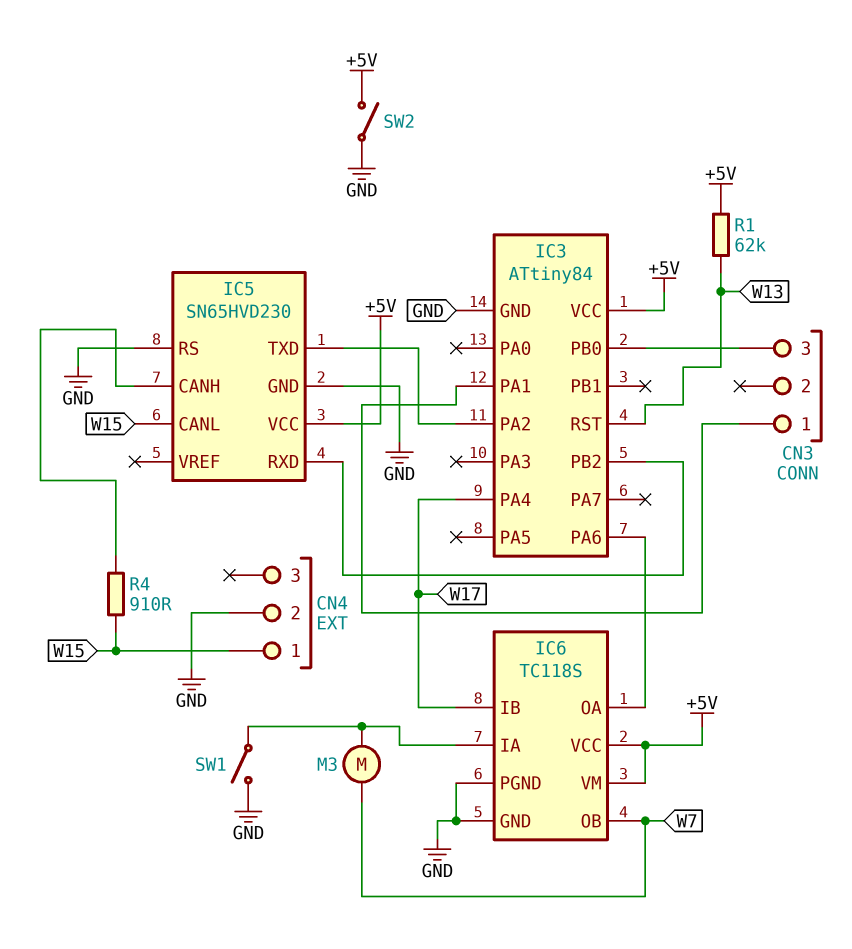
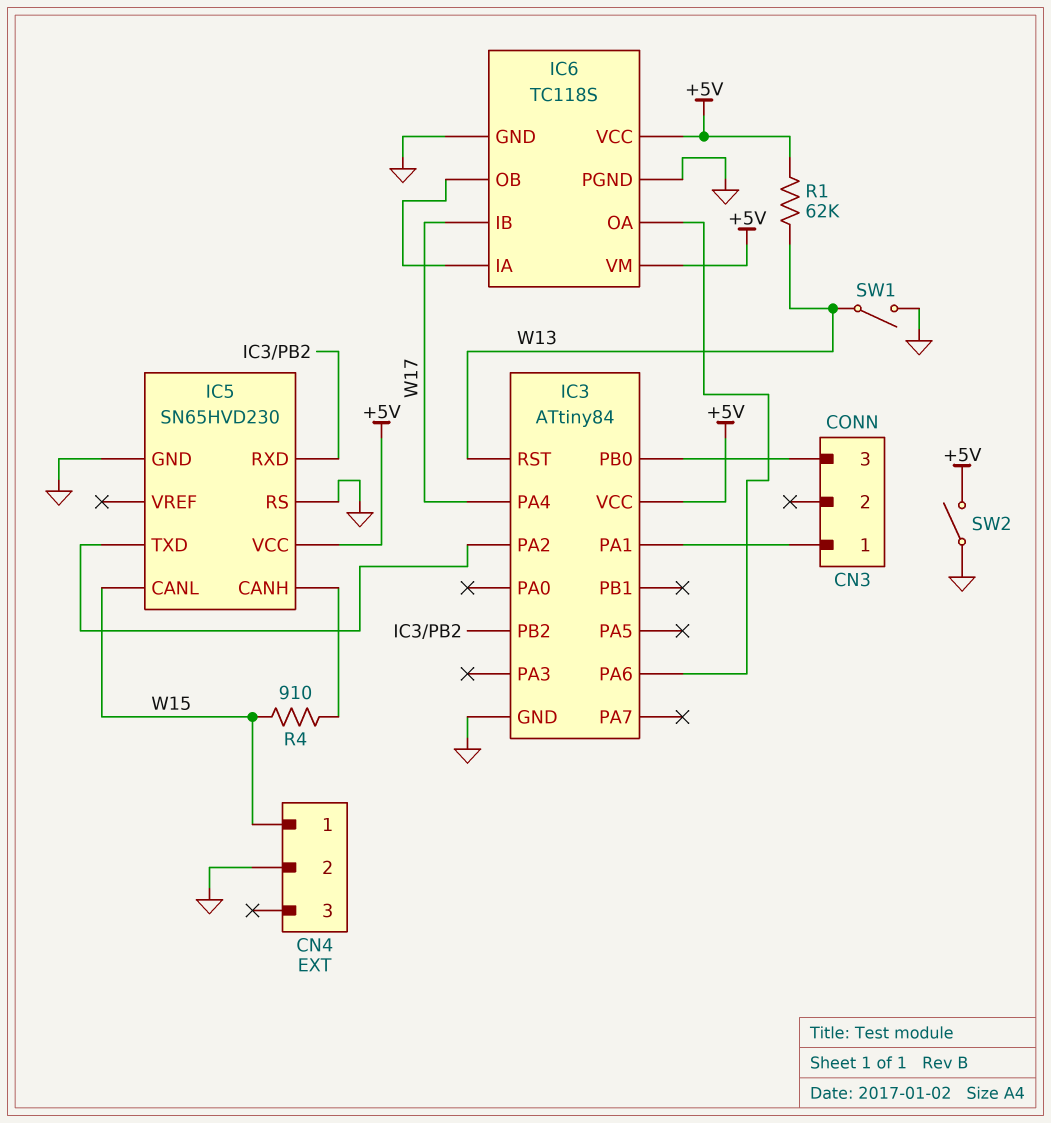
IC6 pin OB: W7 -> IC6/IA
M3: motor (IC6/IA, W7) -> none
SW1: switch (GND, IC6/IA) -> switch (GND, W13)

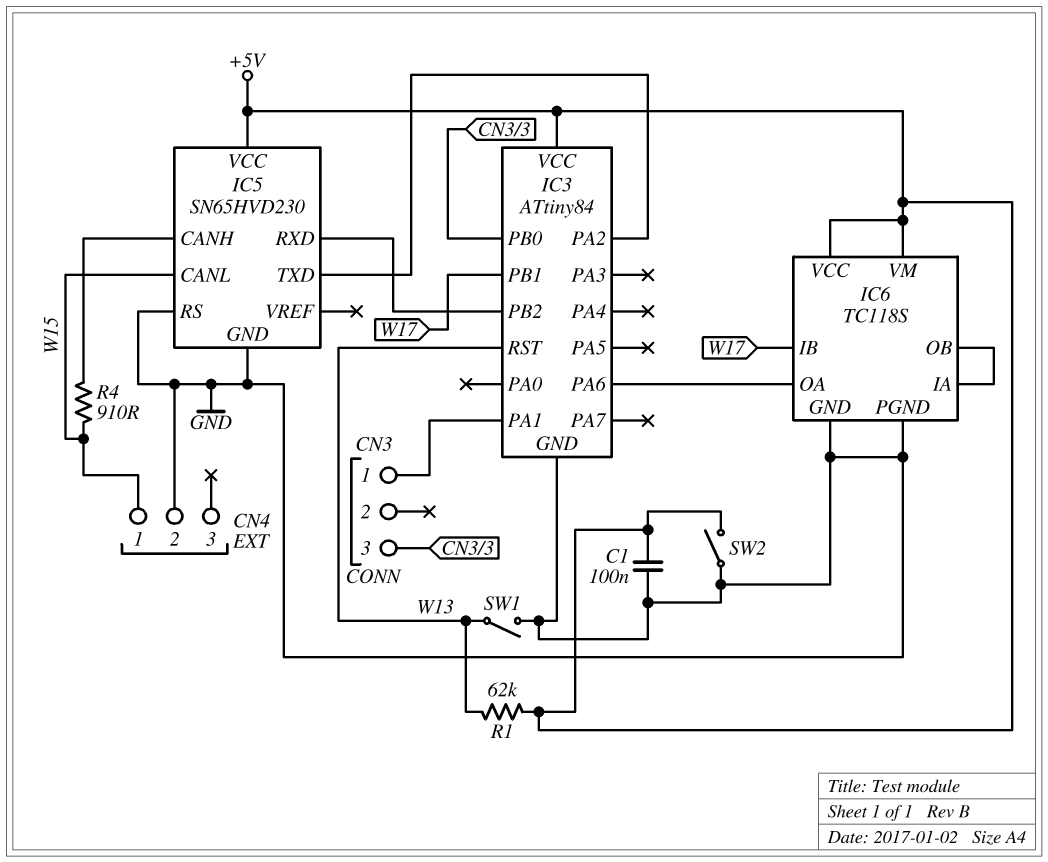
C1: none -> 100nF (+5V, GND)
IC3 pin PA4: W17 -> none
IC3 pin PB1: none -> W17

